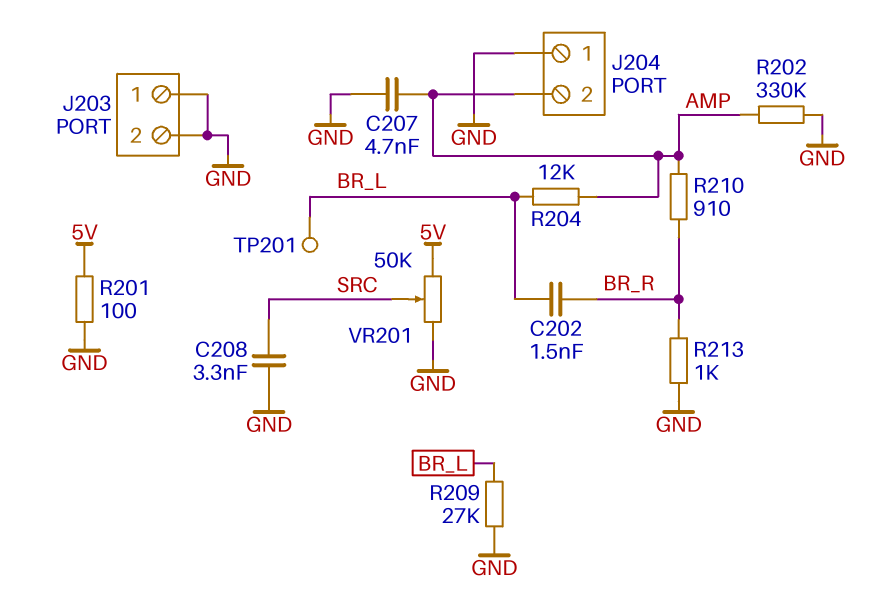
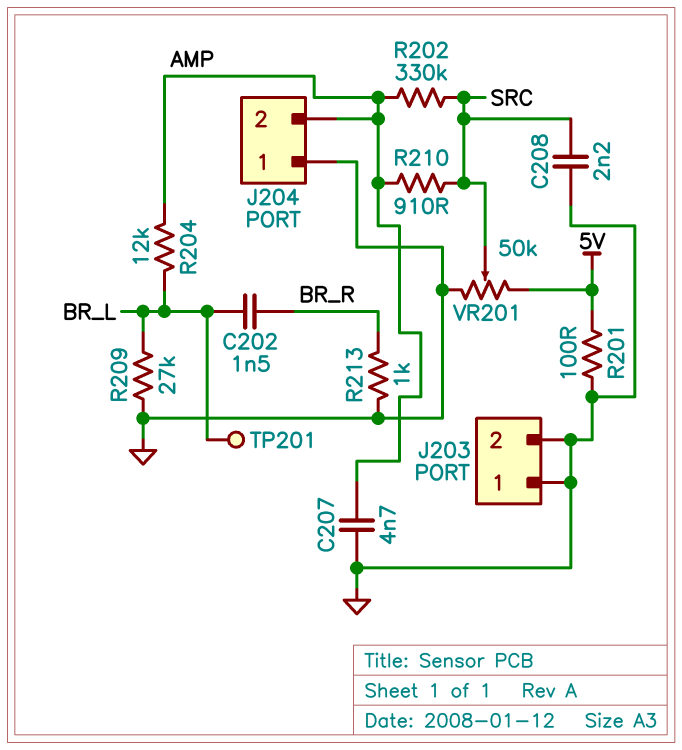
C208: 3.3nF (GND, SRC) -> 2.2nF (GND, SRC)
R202: 330k (AMP, GND) -> 330k (AMP, SRC)
R210: 910 (AMP, BR_R) -> 910 (AMP, SRC)

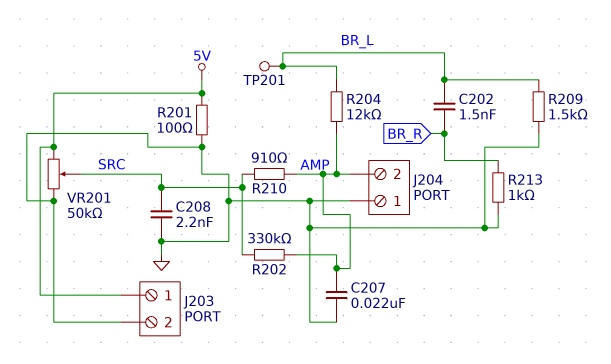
C207: 4.7nF (AMP, GND) -> 22nF (AMP, GND)
J203 pin 1: GND -> 5V
R209: 27k (BR_L, GND) -> 1.5k (BR_L, GND)

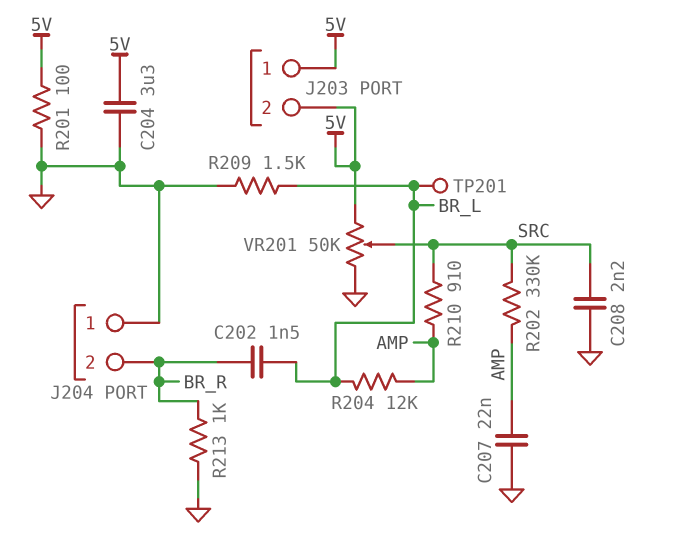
C204: none -> 3.3uF (5V, GND)
J203 pin 2: GND -> 5V
J204 pin 2: AMP -> BR_R

